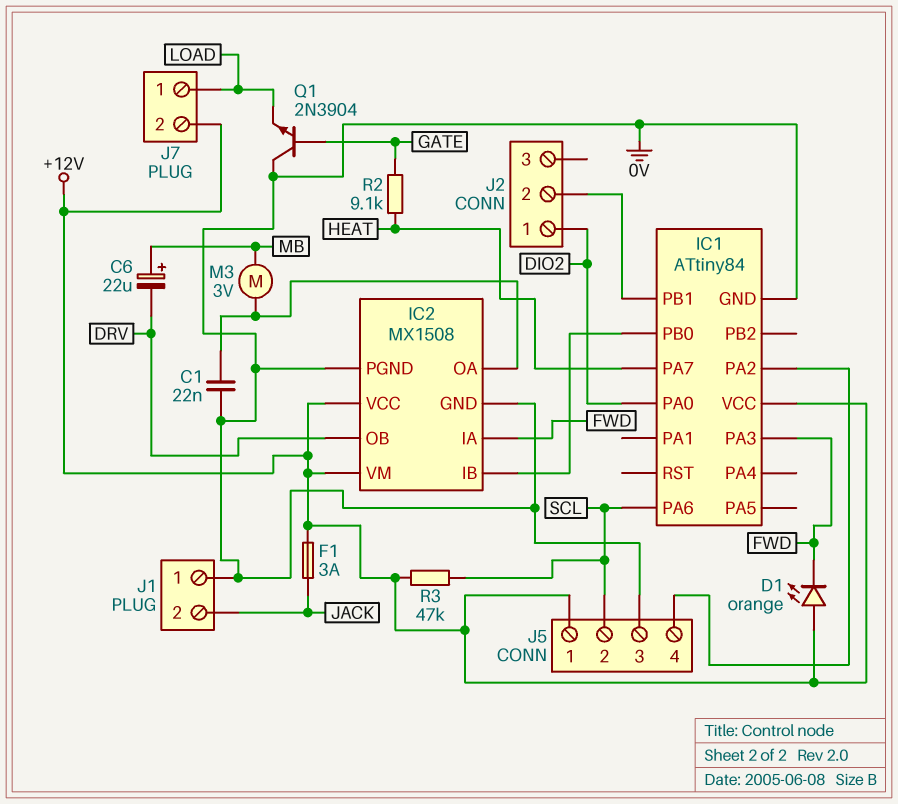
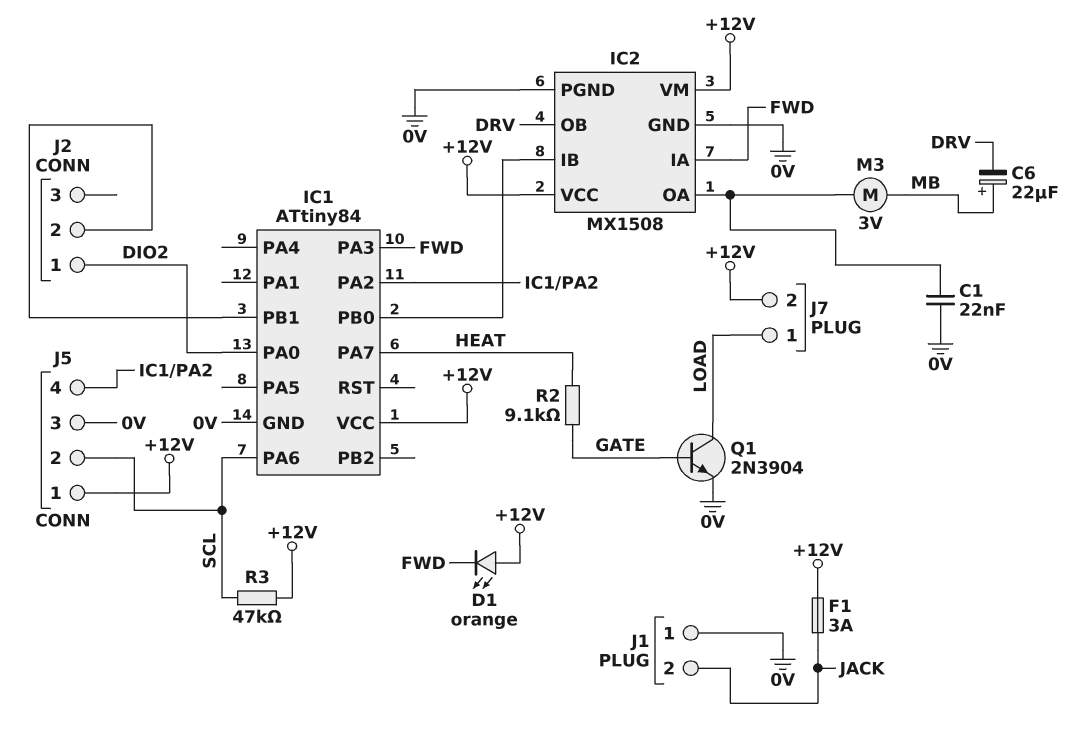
Q1: NPN 2N3904 (B GATE, C 0V, E LOAD) -> NPN 2N3904 (B GATE, C LOAD, E 0V)

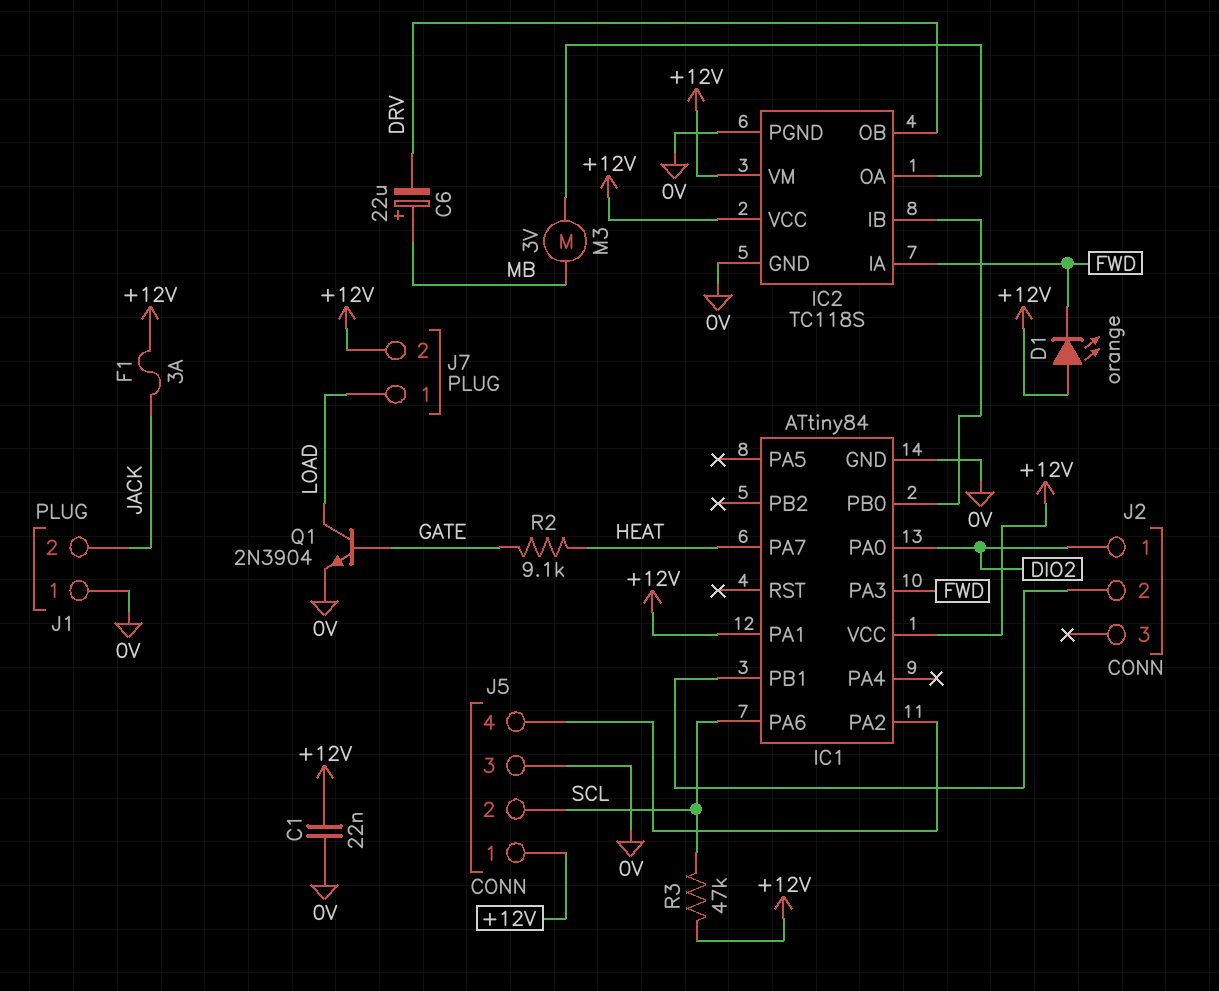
C1: 22nF (0V, IC2/OA) -> 22nF (+12V, 0V)
IC1 pin PA1: none -> +12V
IC2: MX1508 -> TC118S

